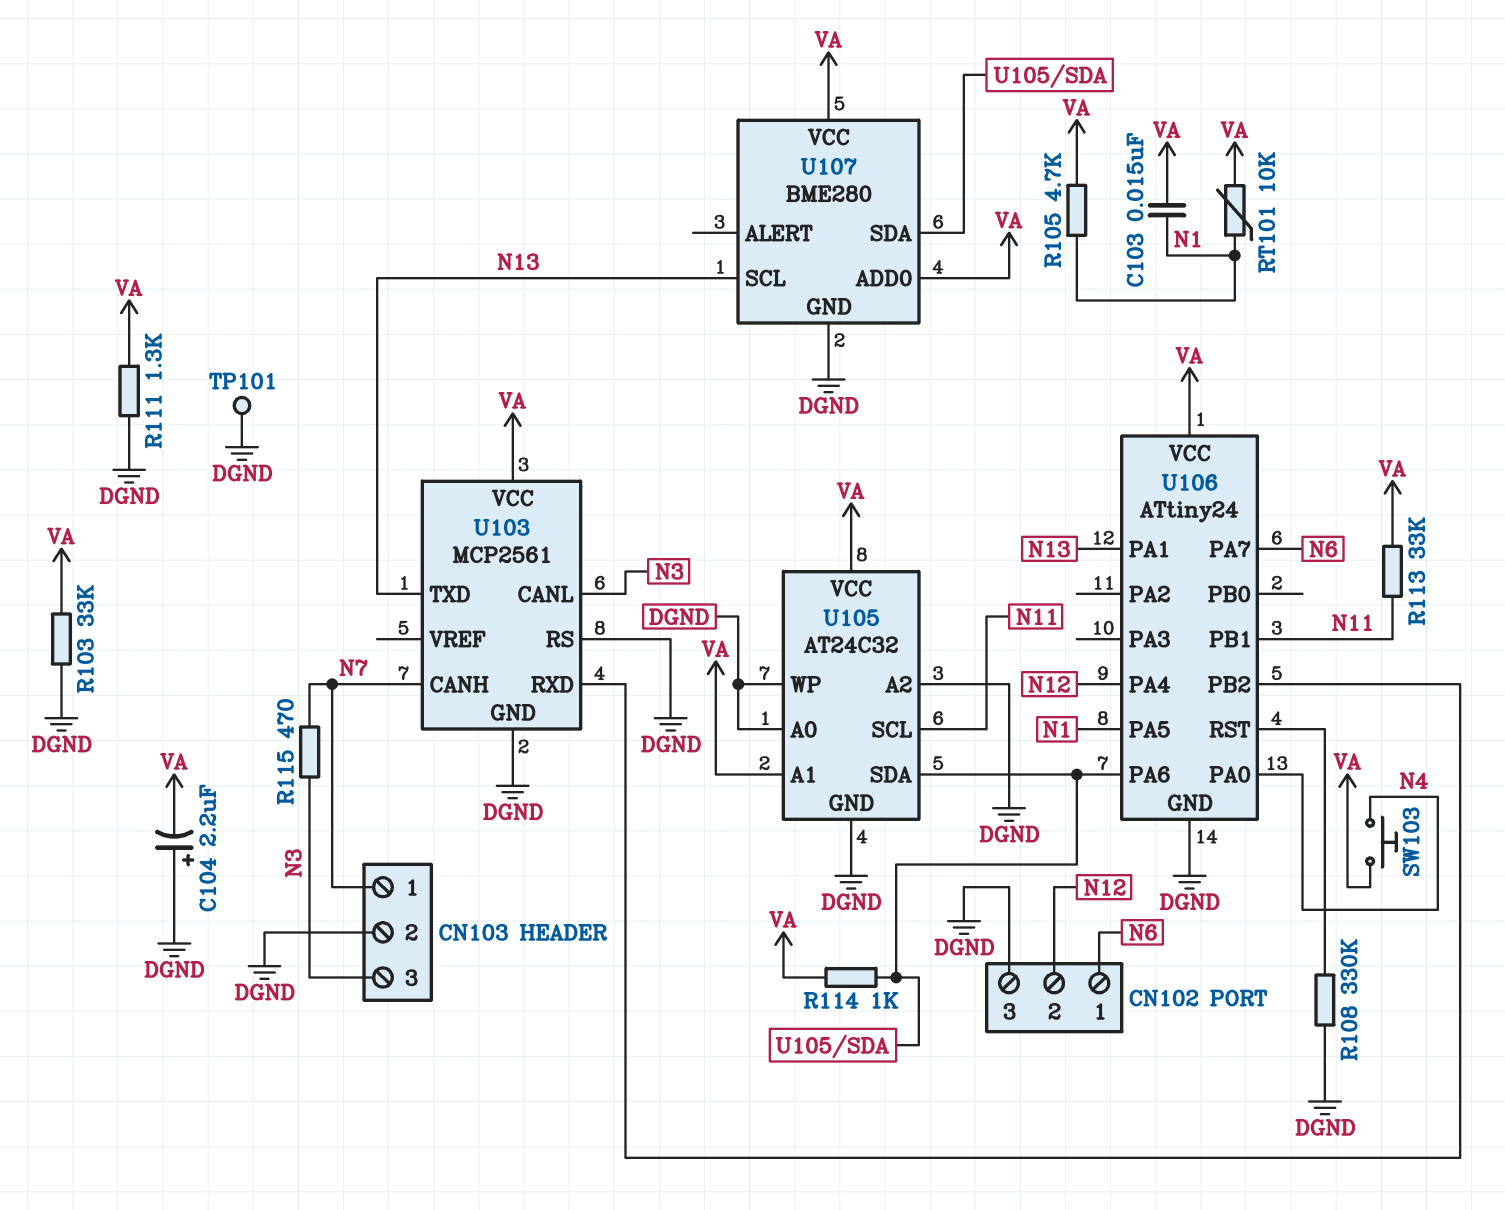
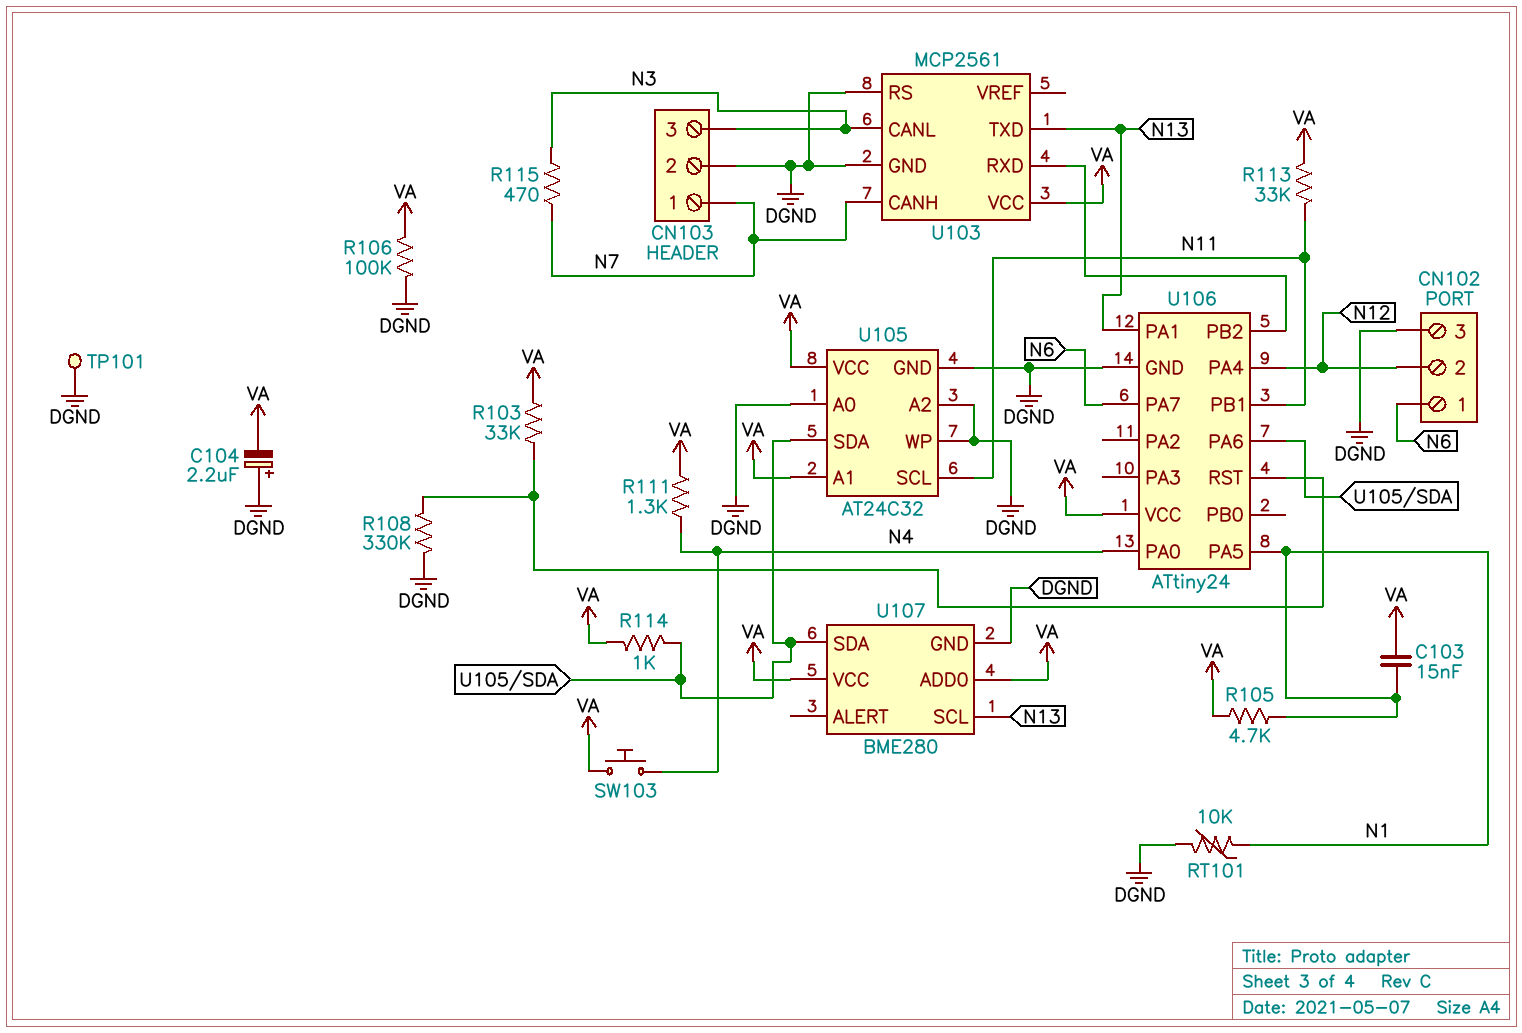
R103: 33k (DGND, VA) -> 33k (U106/RST, VA)
R106: none -> 100k (DGND, VA)
R111: 1.3k (DGND, VA) -> 1.3k (N4, VA)
RT101: 10k (N1, VA) -> 10k (DGND, N1)

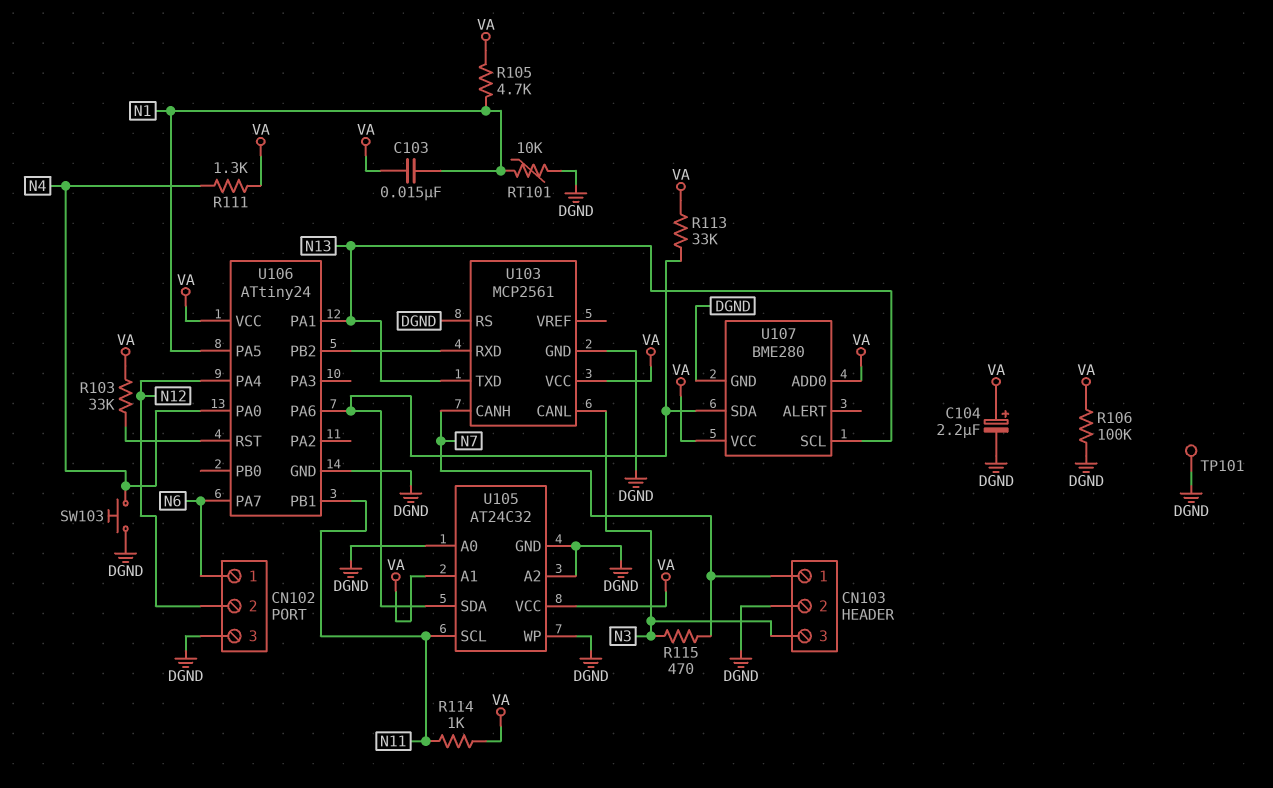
C104: 2.2uF (plus DGND, minus VA) -> 2.2uF (plus VA, minus DGND)
R108: 330k (DGND, U106/RST) -> none
R113: 33k (N11, VA) -> 33k (U105/SDA, VA)
R114: 1k (U105/SDA, VA) -> 1k (N11, VA)
SW103: button (N4, VA) -> button (DGND, N4)

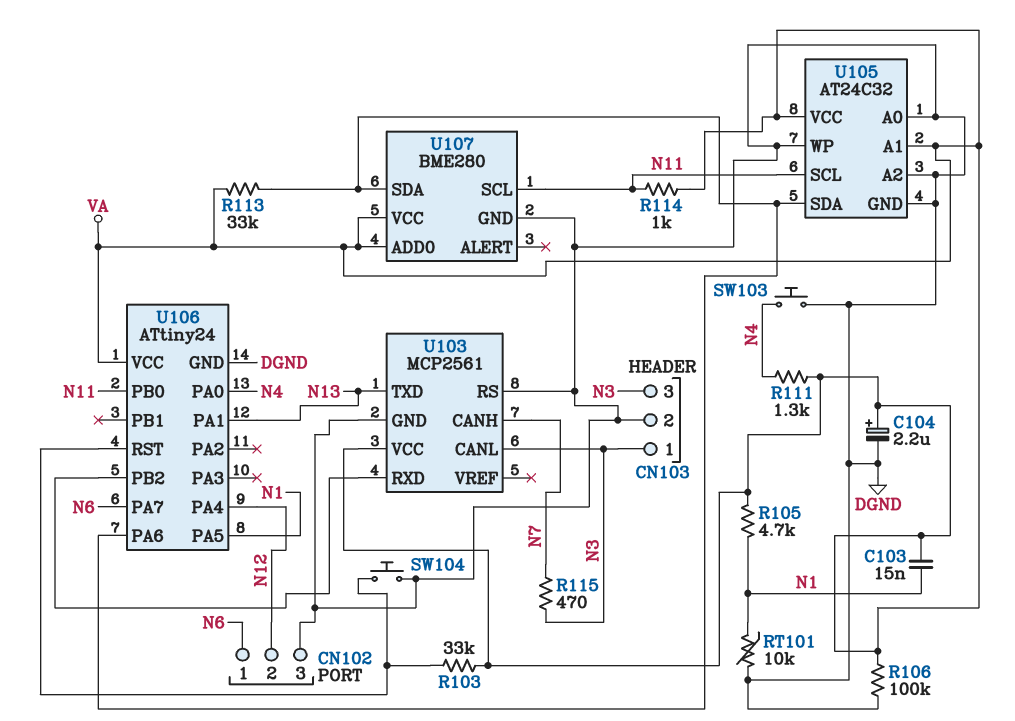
CN103 pin 1: N7 -> N3
SW104: none -> button (DGND, U106/RST)
TP101: test point (DGND) -> none
U106 pin PB0: none -> N11
U106 pin PB1: N11 -> none
U107 pin SCL: N13 -> N11

